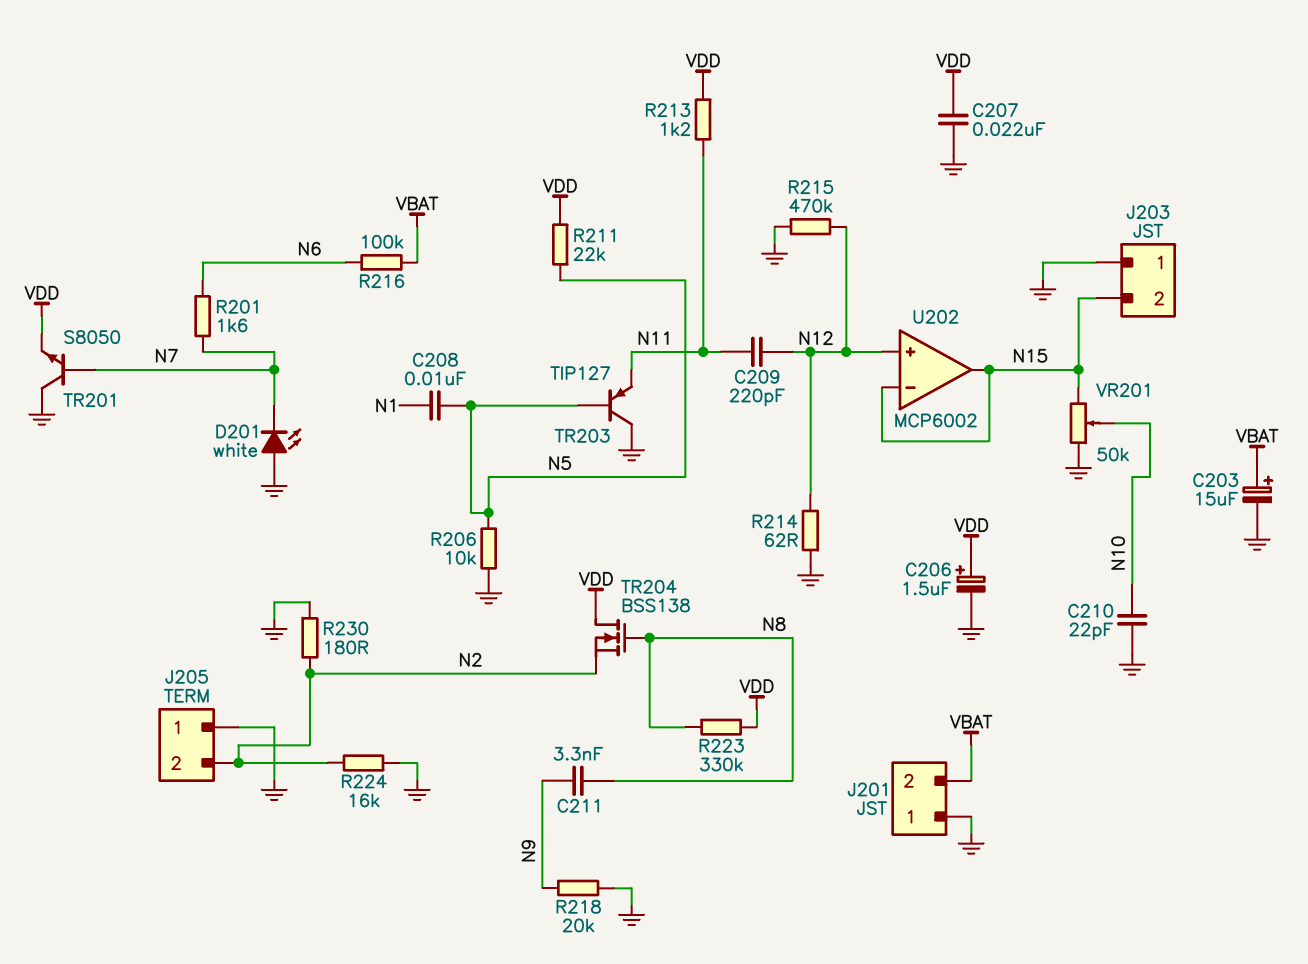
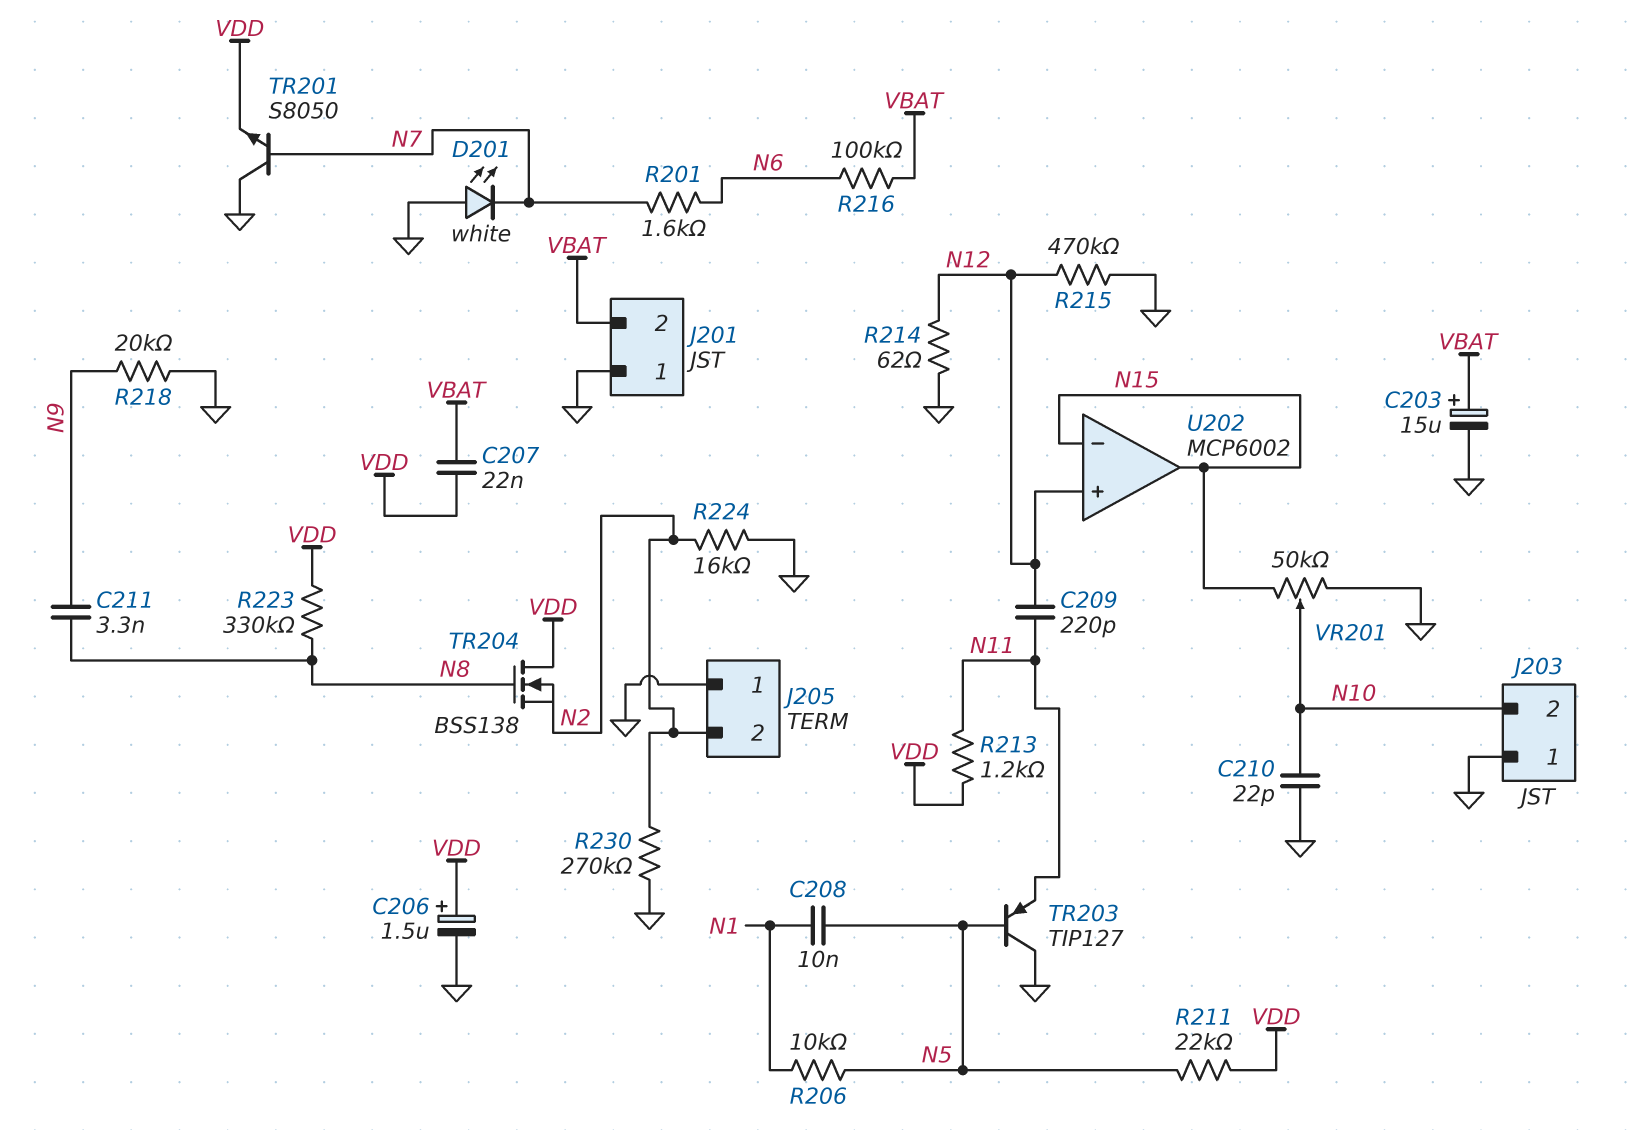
C207: 22nF (GND, VDD) -> 22nF (VBAT, VDD)
J203 pin 2: N15 -> N10
R206: 10k (GND, N5) -> 10k (N1, N5)
R230: 180 (GND, N2) -> 270k (GND, N2)

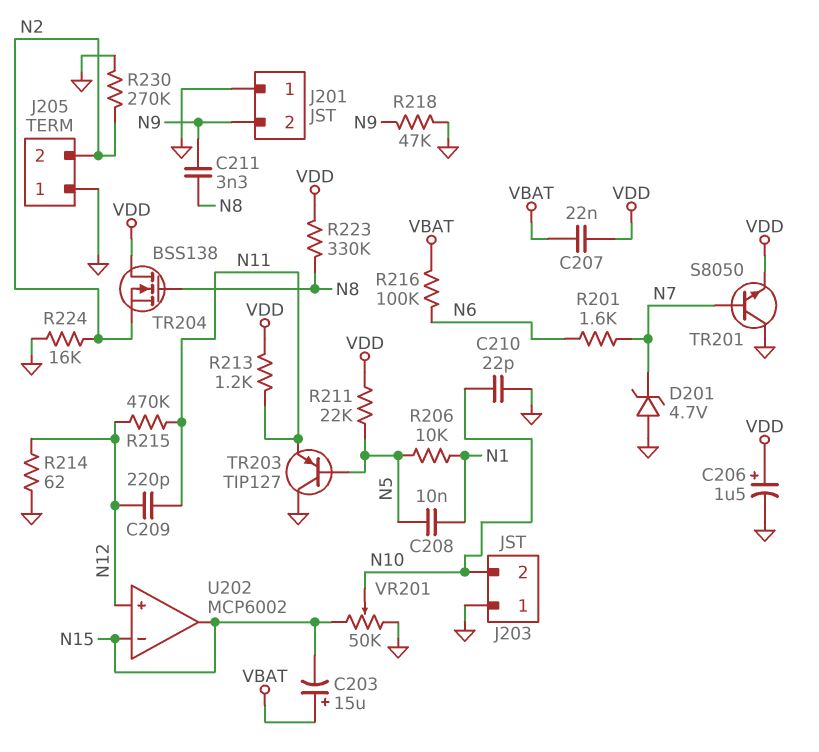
C203: 15uF (plus VBAT, minus GND) -> 15uF (plus VBAT, minus N15)
D201: LED white (A GND, K N7) -> zener 4.7V (A GND, K N7)
J201 pin 2: VBAT -> N9
R215: 470k (GND, N12) -> 470k (N11, N12)
R218: 20k (GND, N9) -> 47k (GND, N9)

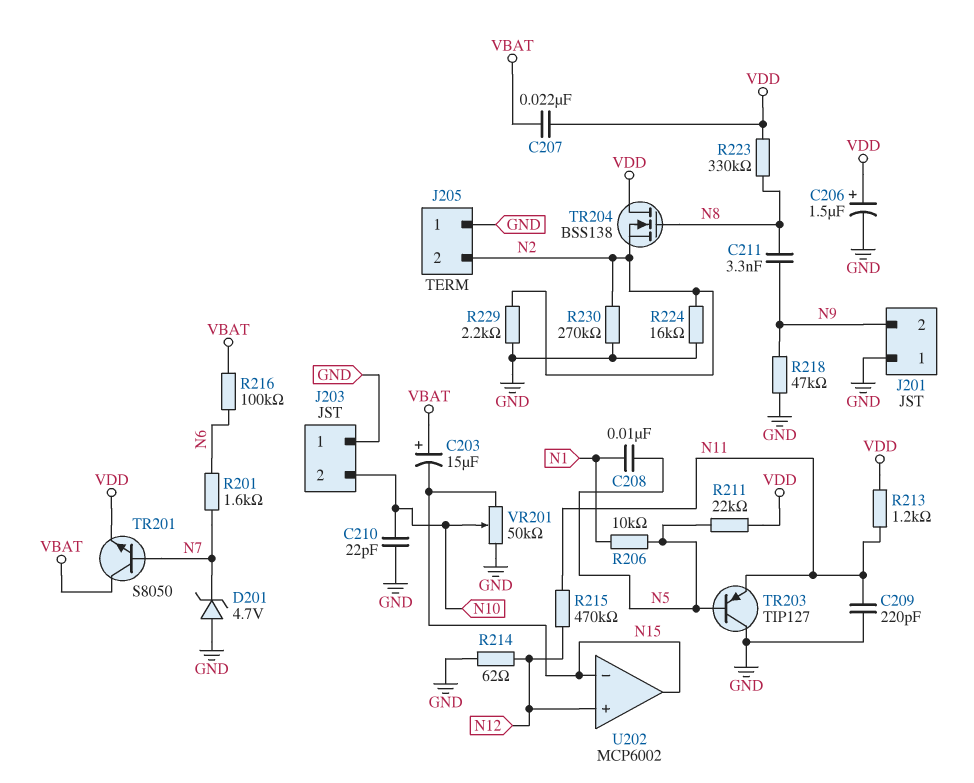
C209: 220pF (N11, N12) -> 220pF (GND, N11)
R229: none -> 2.2k (GND, N2)
TR201: NPN S8050 (B N7, C GND, E VDD) -> NPN S8050 (B N7, C VBAT, E VDD)

